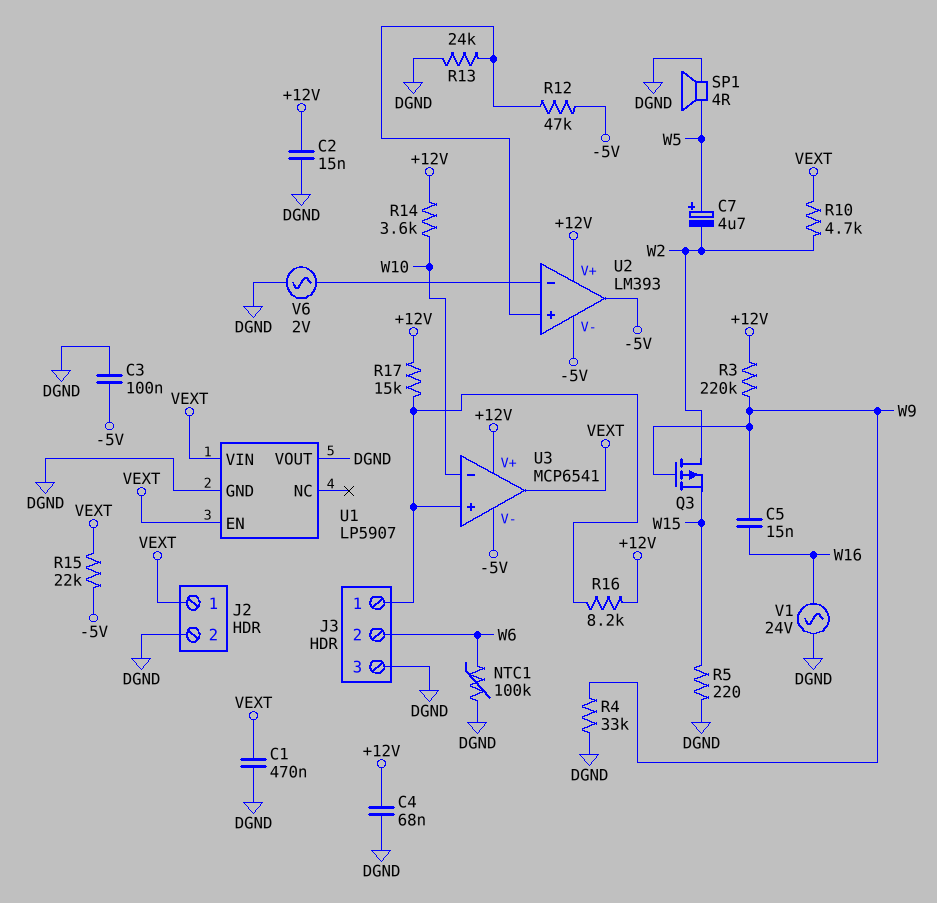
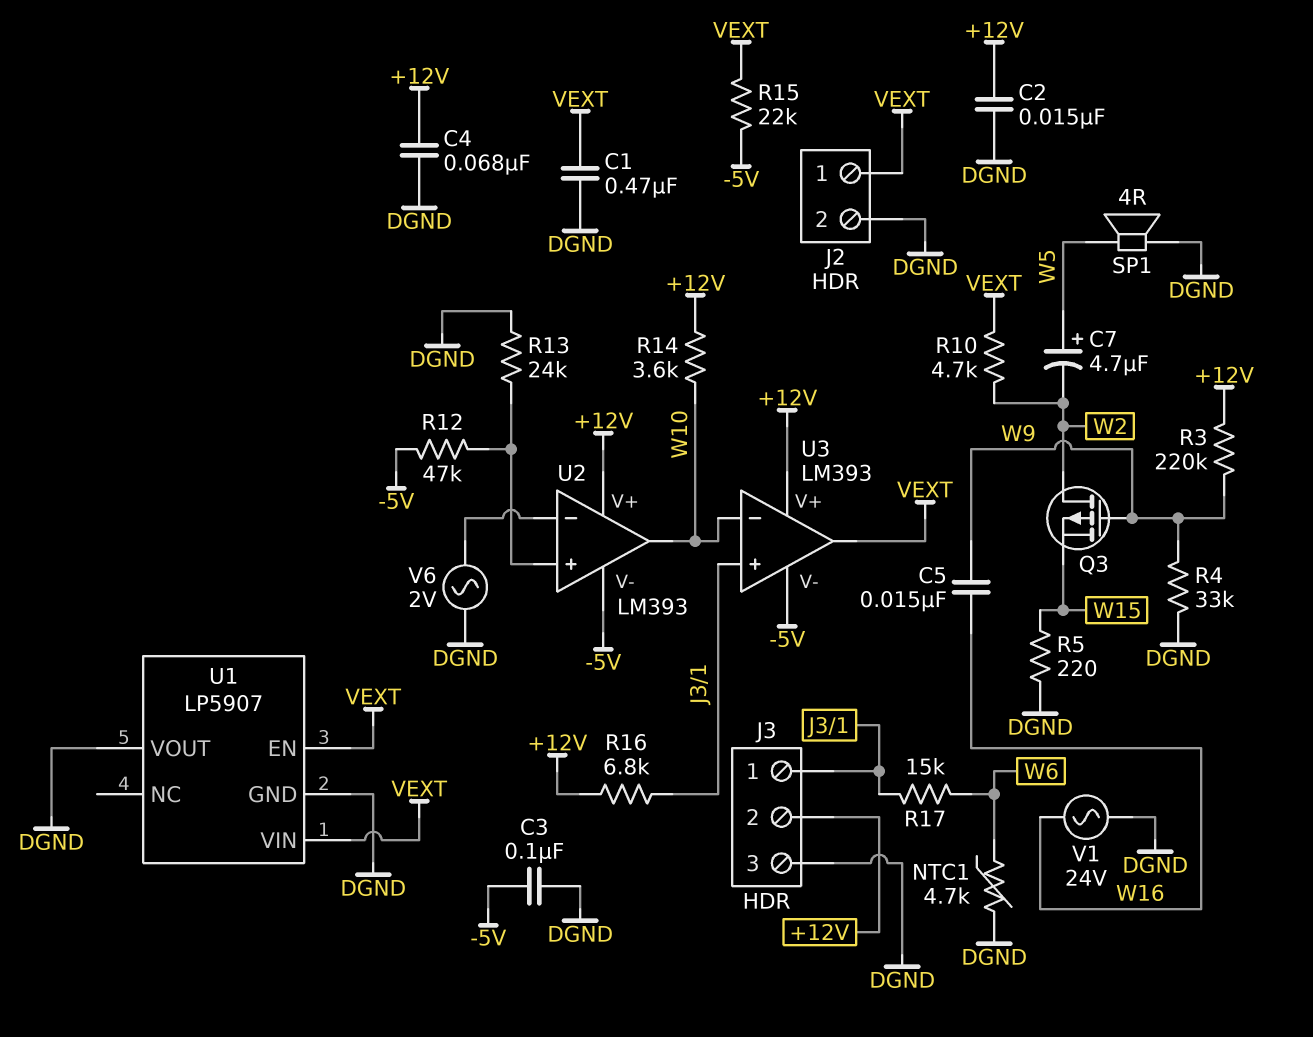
J3 pin 2: W6 -> +12V
NTC1: 100k (DGND, W6) -> 4.7k (DGND, W6)
R16: 8.2k (+12V, J3/1) -> 6.8k (+12V, J3/1)
R17: 15k (+12V, J3/1) -> 15k (J3/1, W6)
U2 pin out: -5V -> W10
U3: MCP6541 -> LM393

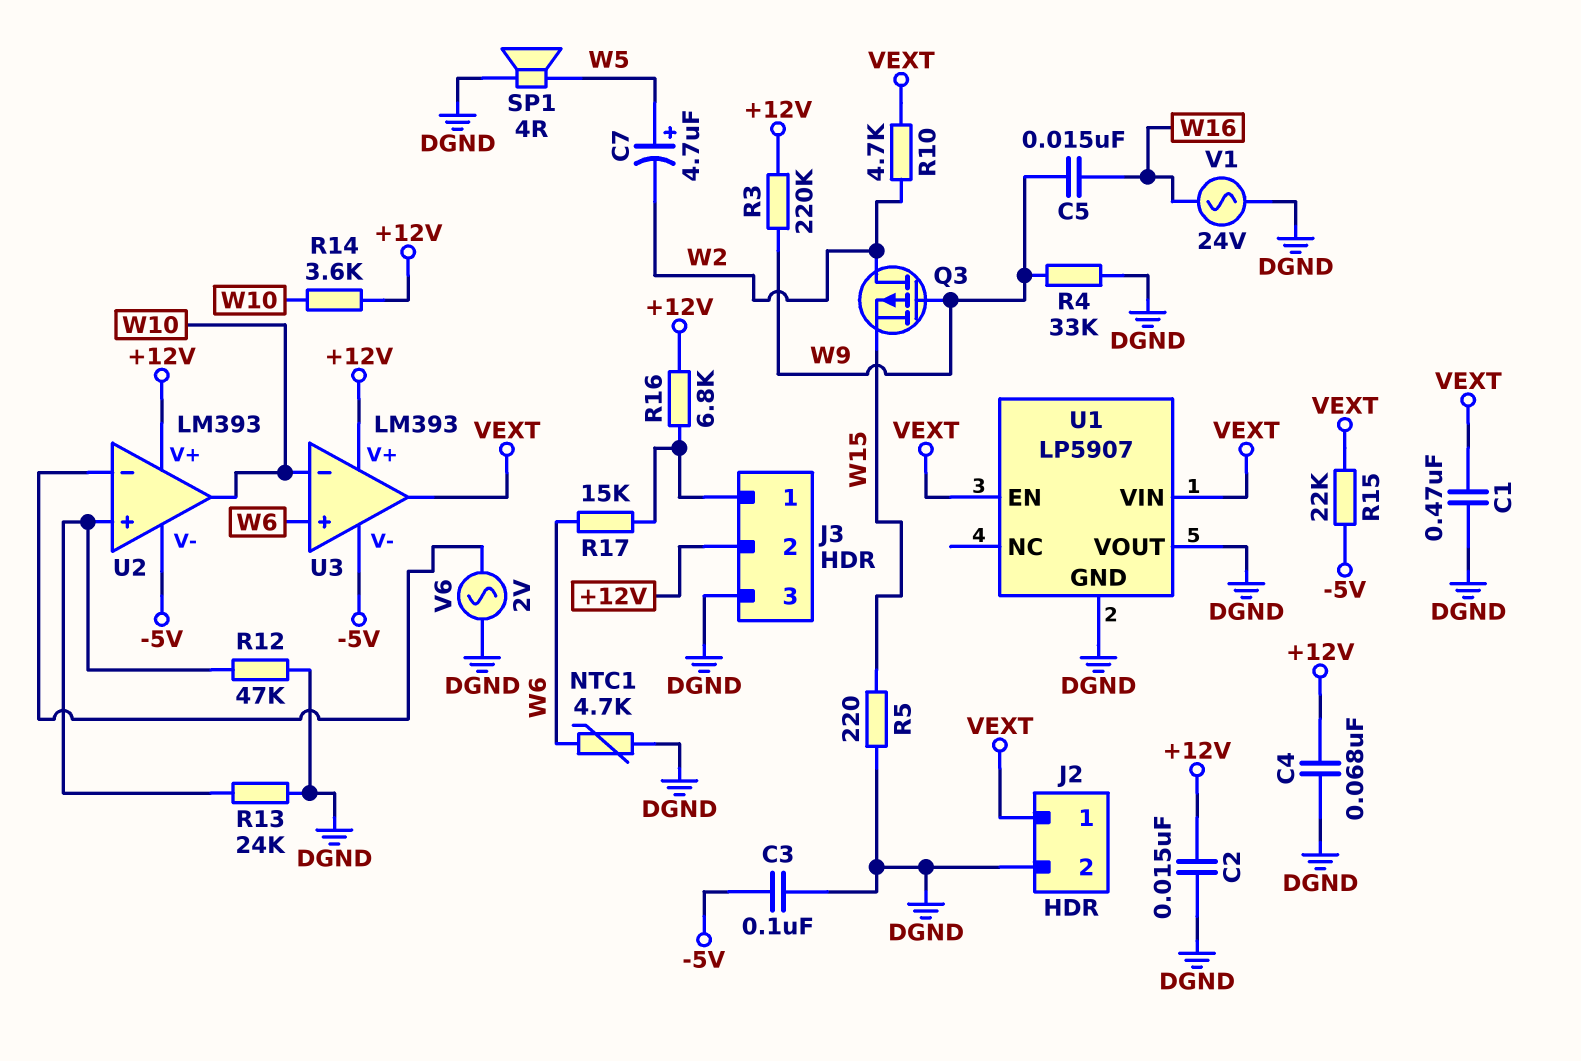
R12: 47k (-5V, U2/in+) -> 47k (DGND, U2/in+)
U3 pin in+: J3/1 -> W6

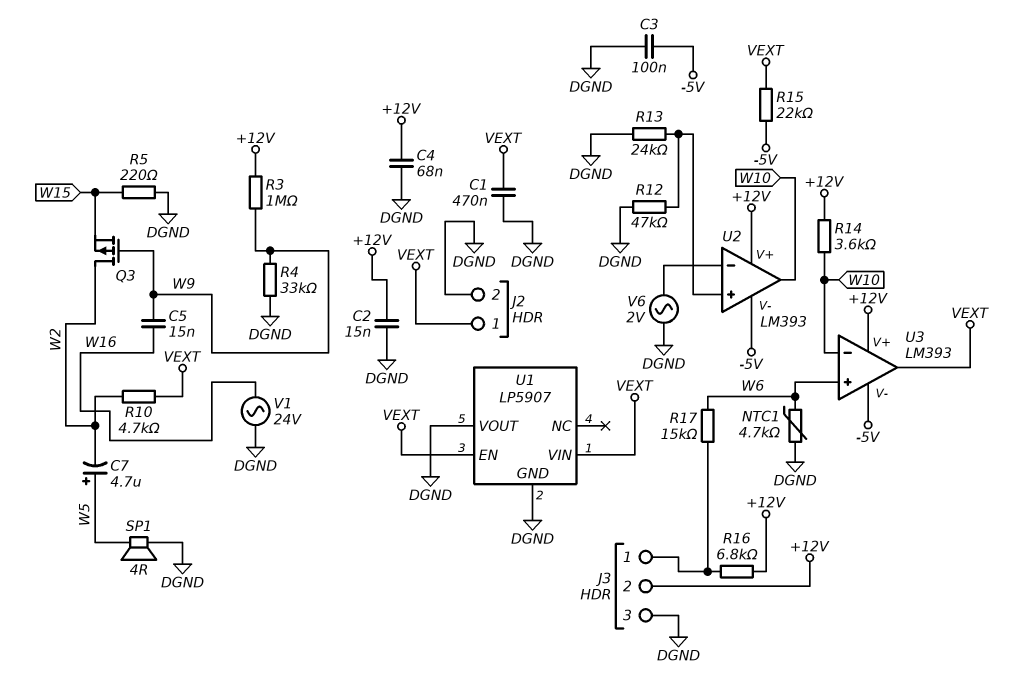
R3: 220k (+12V, W9) -> 1M (+12V, W9)

